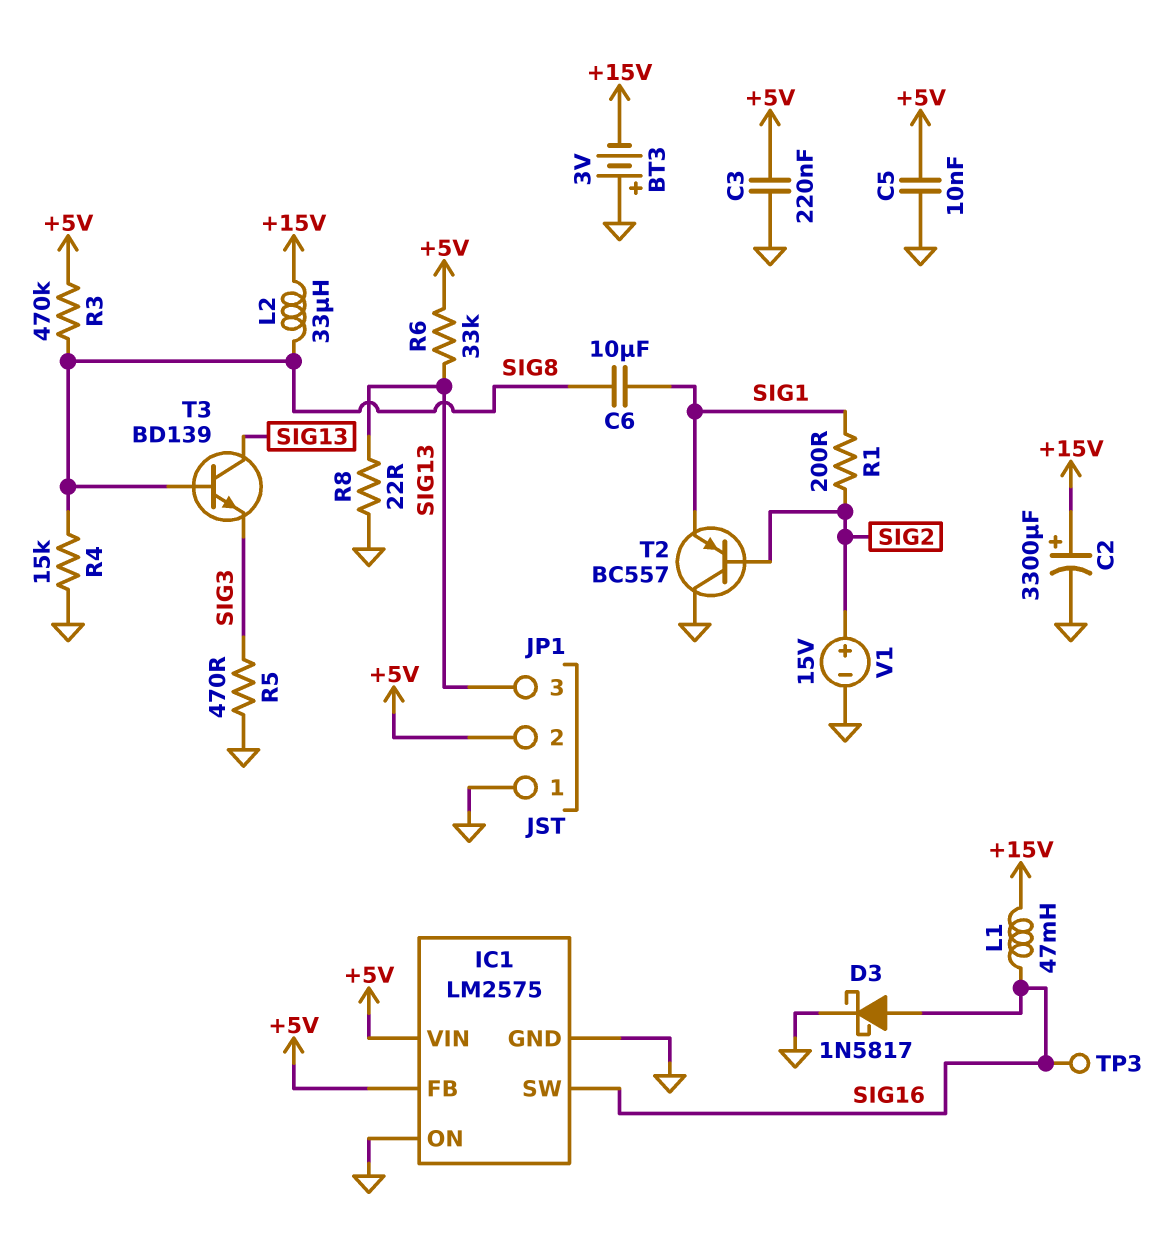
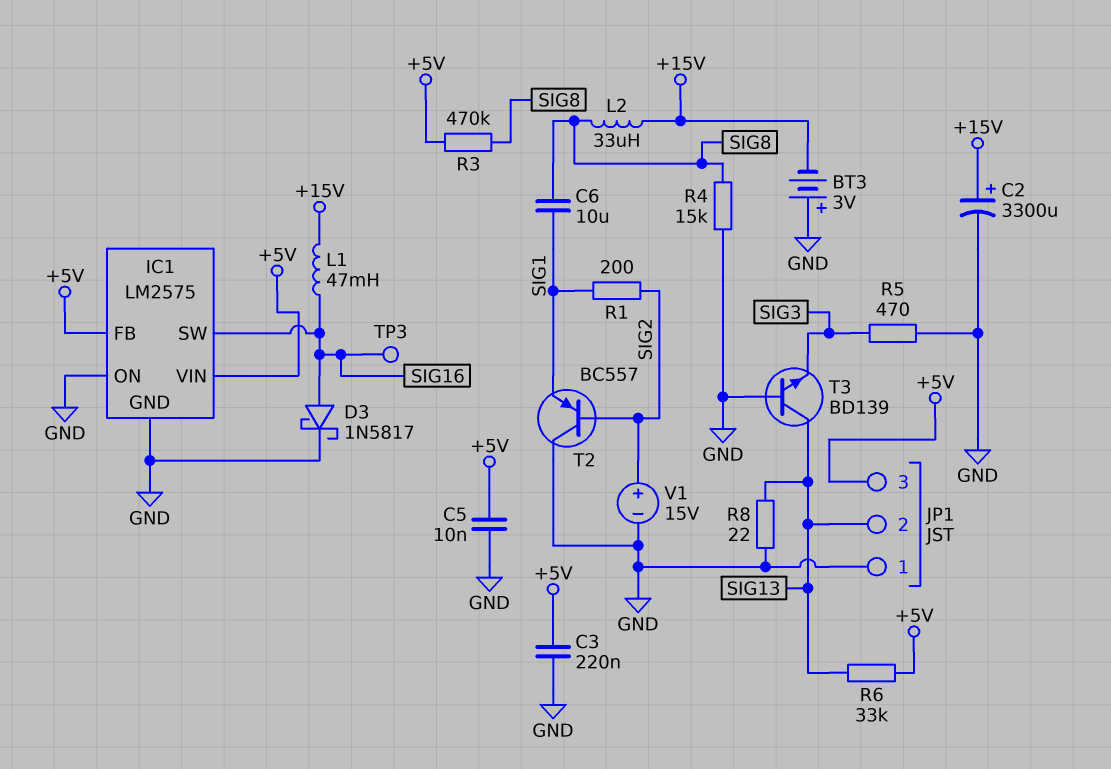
JP1 pin 2: +5V -> SIG13
JP1 pin 3: SIG13 -> +5V
T3: NPN BD139 (B SIG8, C SIG13, E SIG3) -> NPN BD139 (B GND, C SIG13, E SIG3)

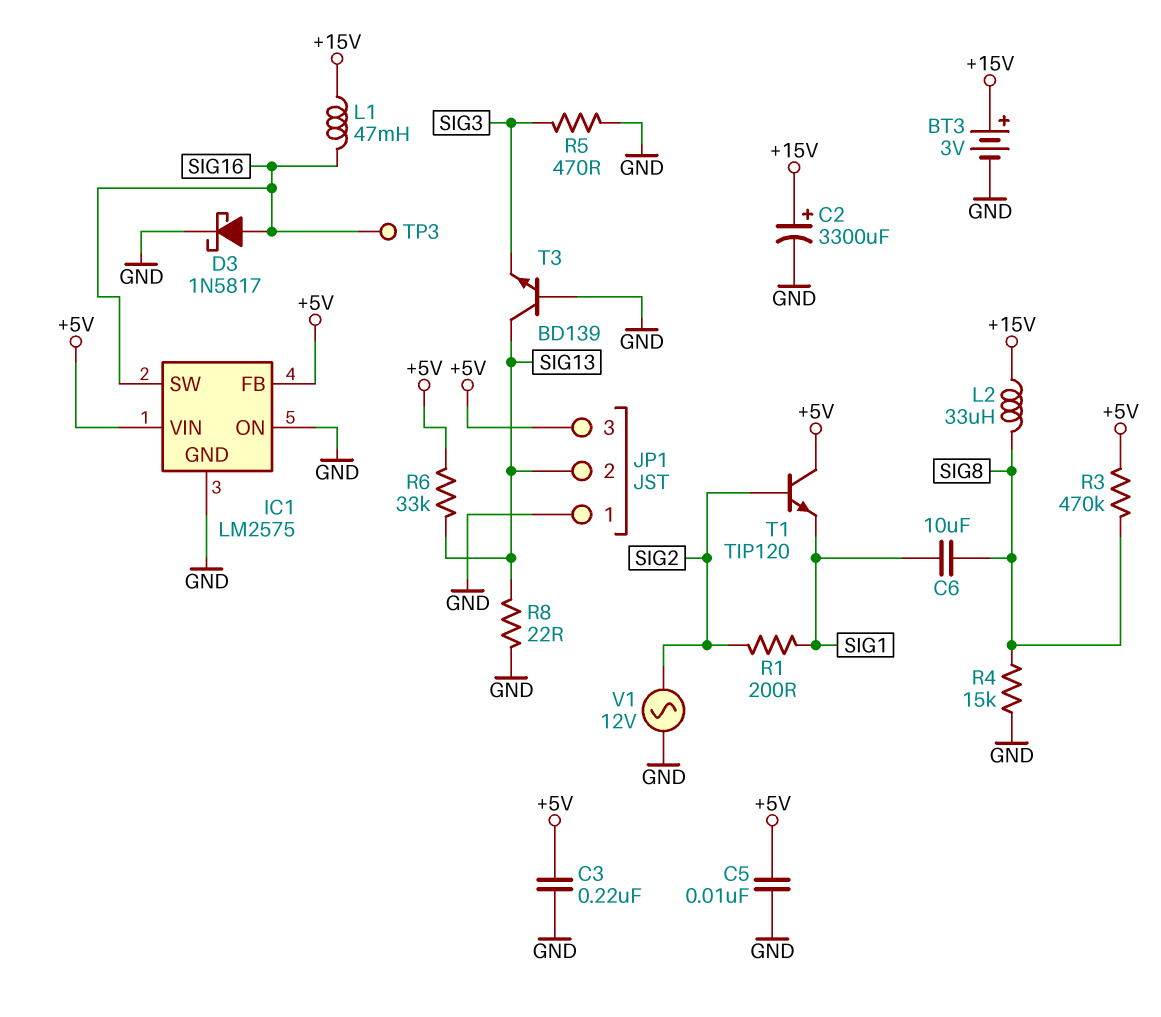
BT3: 3V (plus GND, minus +15V) -> 3V (plus +15V, minus GND)
T1: none -> NPN TIP120 (B SIG2, C +5V, E SIG1)
T2: PNP BC557 (B SIG2, C GND, E SIG1) -> none
V1: 15V (plus SIG2, minus GND) -> AC 12V (GND, SIG2)

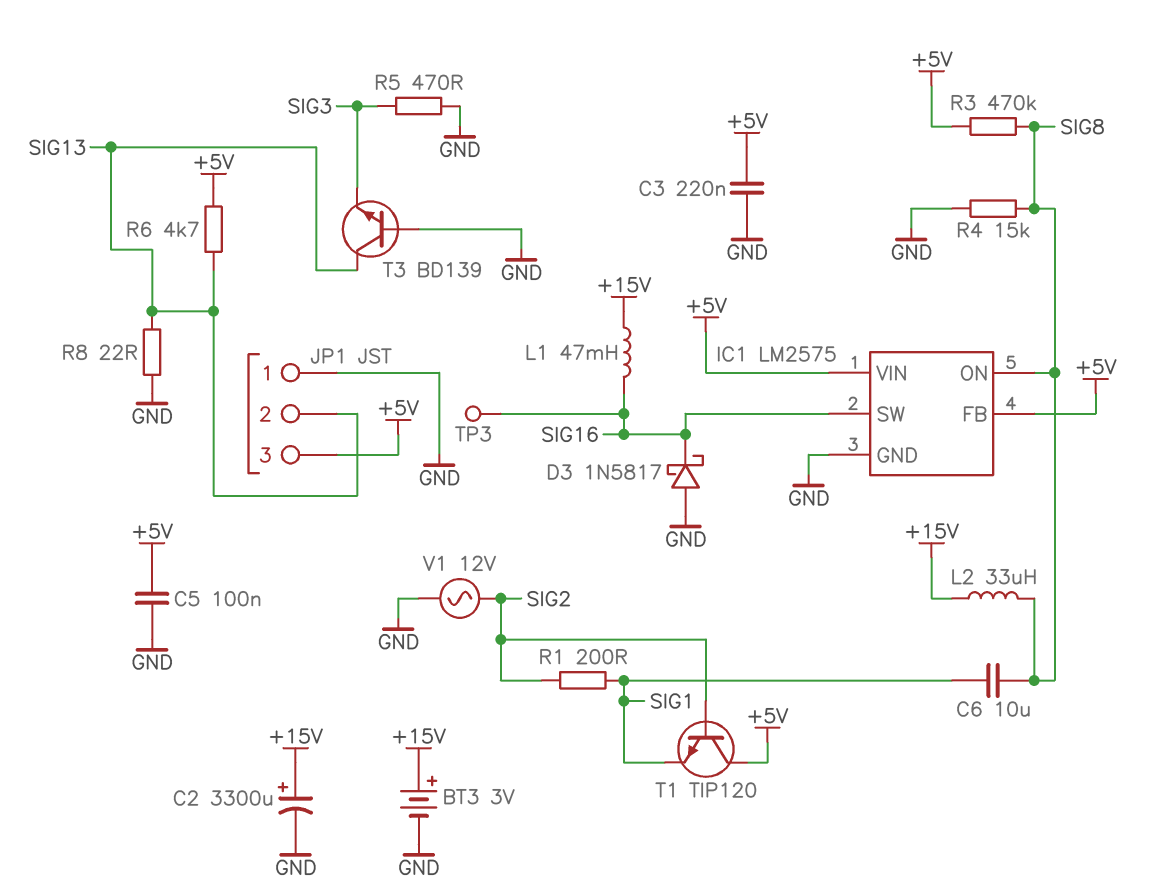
C5: 10nF (+5V, GND) -> 100nF (+5V, GND)
D3: schottky 1N5817 (A SIG16, K GND) -> schottky 1N5817 (A GND, K SIG16)
IC1 pin ON: GND -> SIG8
R6: 33k (+5V, SIG13) -> 4.7k (+5V, SIG13)

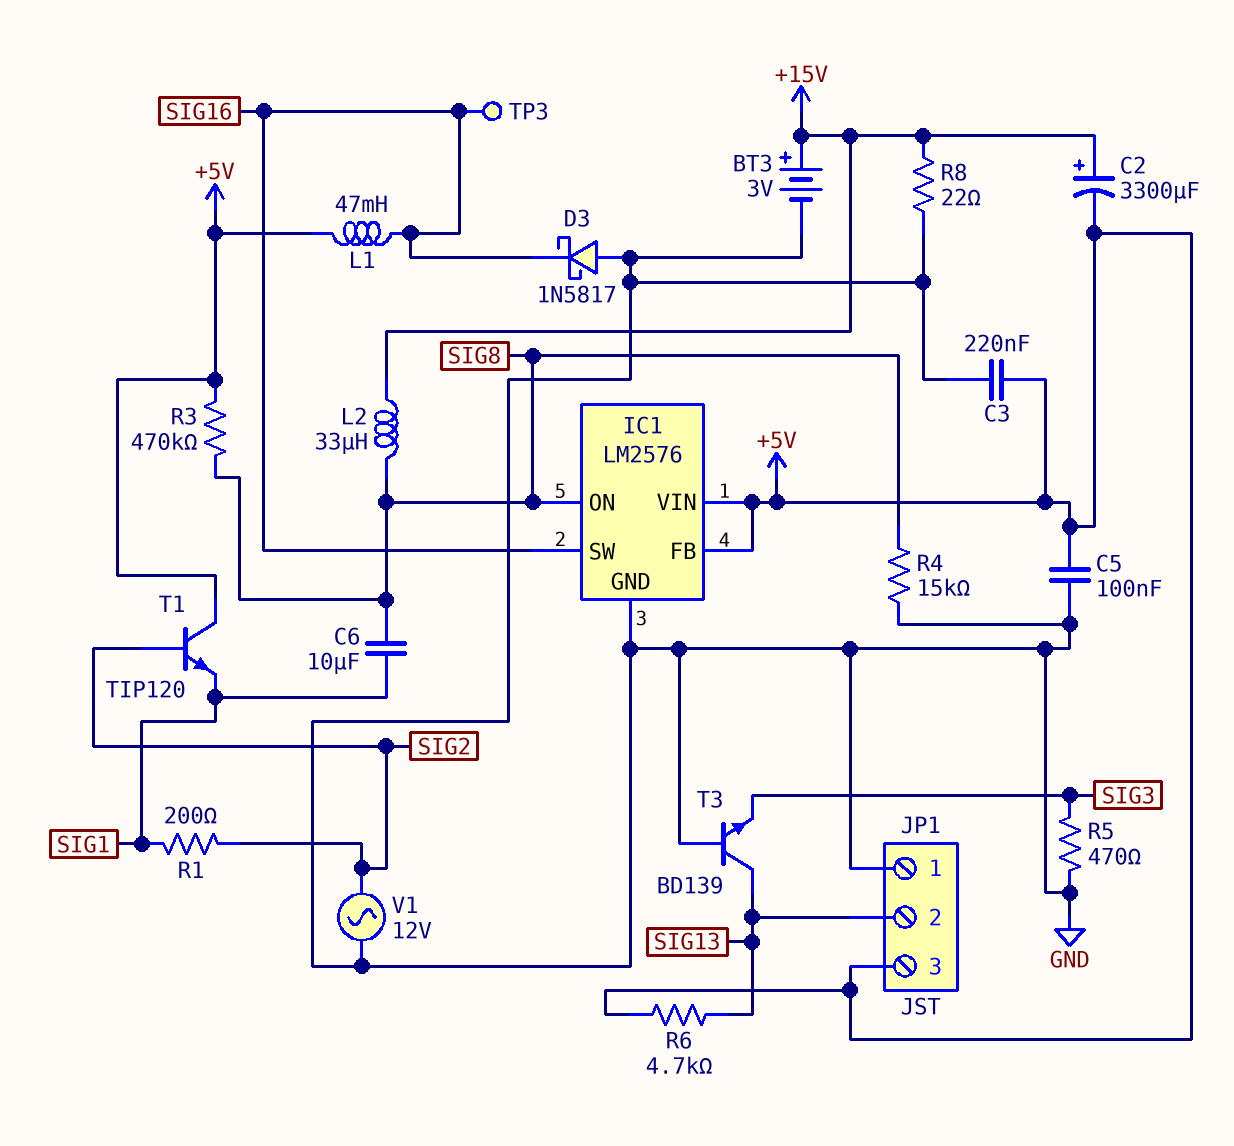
C2: 3300uF (plus +15V, minus GND) -> 3300uF (plus +15V, minus +5V)
IC1: LM2575 -> LM2576
L1: 47mH (+15V, SIG16) -> 47mH (+5V, SIG16)
R8: 22 (GND, SIG13) -> 22 (+15V, GND)

